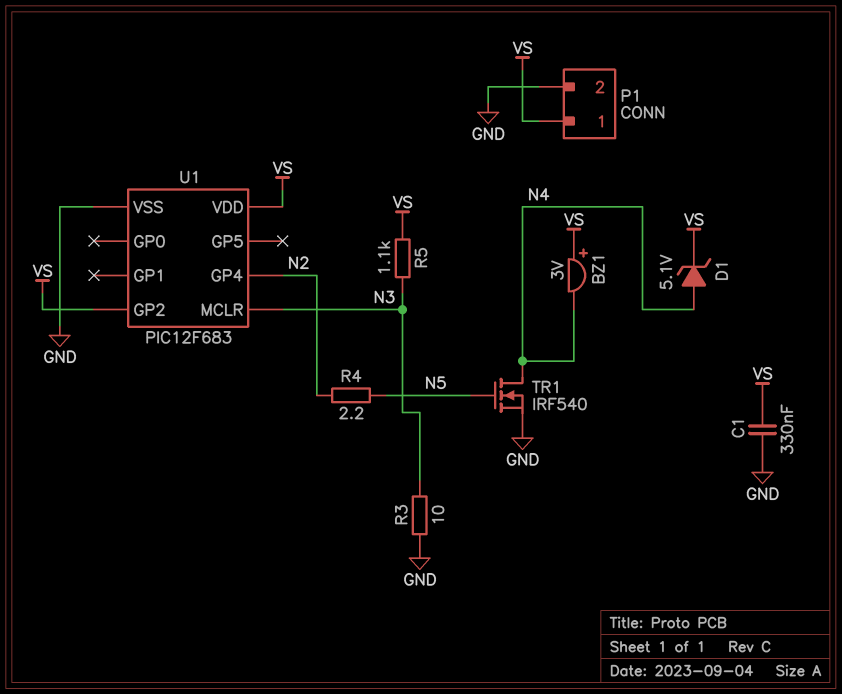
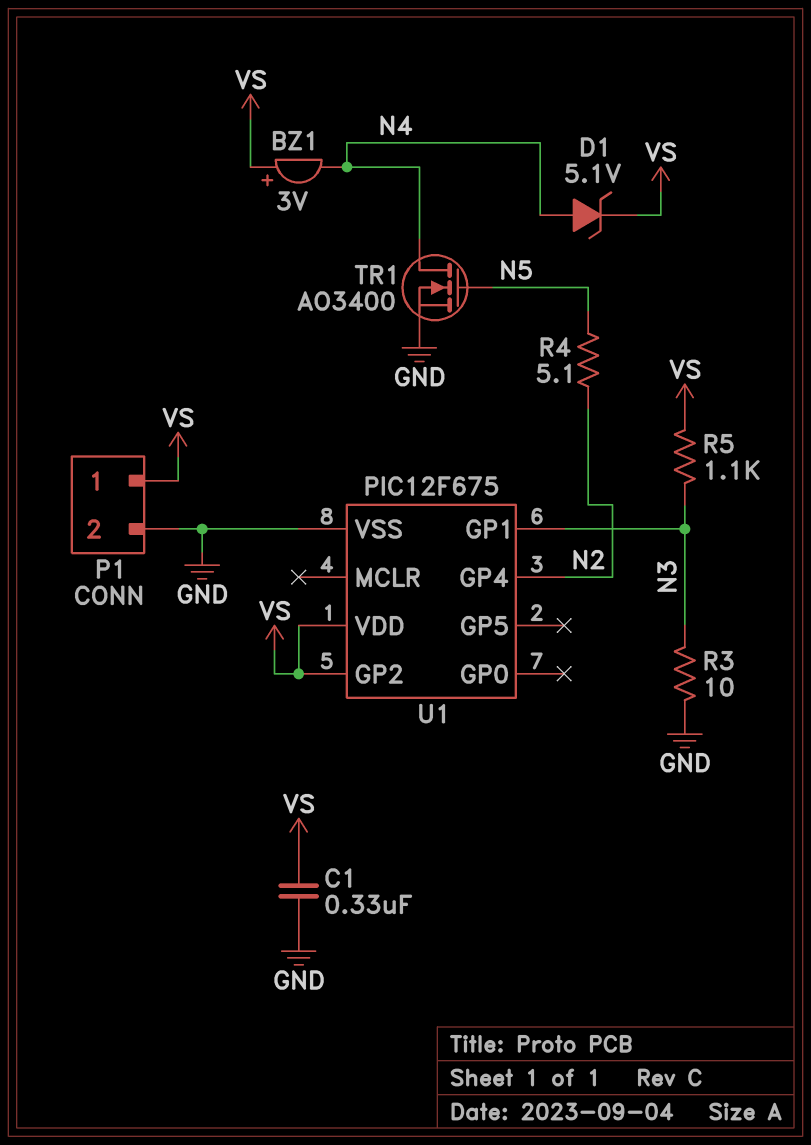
R4: 2.2 (N2, N5) -> 5.1 (N2, N5)
TR1: NMOS IRF540 (G N5, D N4, S GND) -> NMOS AO3400 (G N5, D N4, S GND)
U1: PIC12F683 -> PIC12F675
U1 pin GP1: none -> N3
U1 pin MCLR: N3 -> none

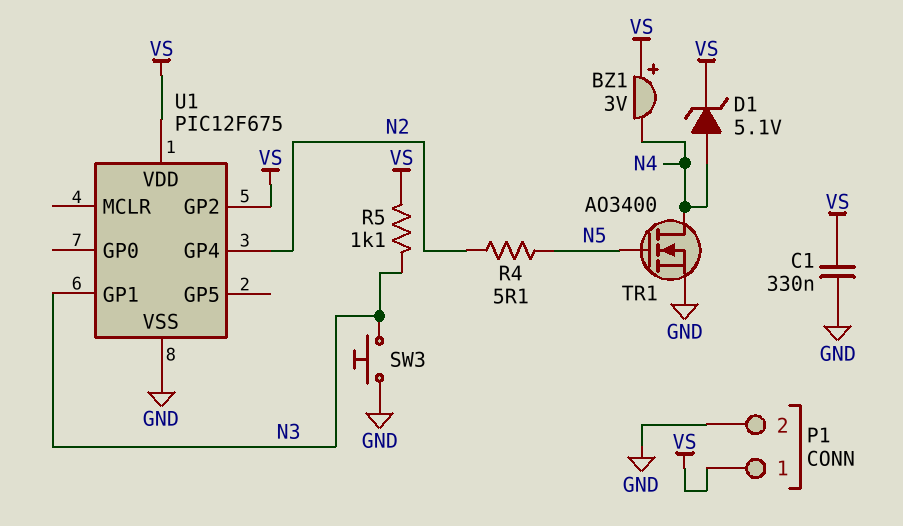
R3: 10 (GND, N3) -> none
SW3: none -> button (GND, N3)

